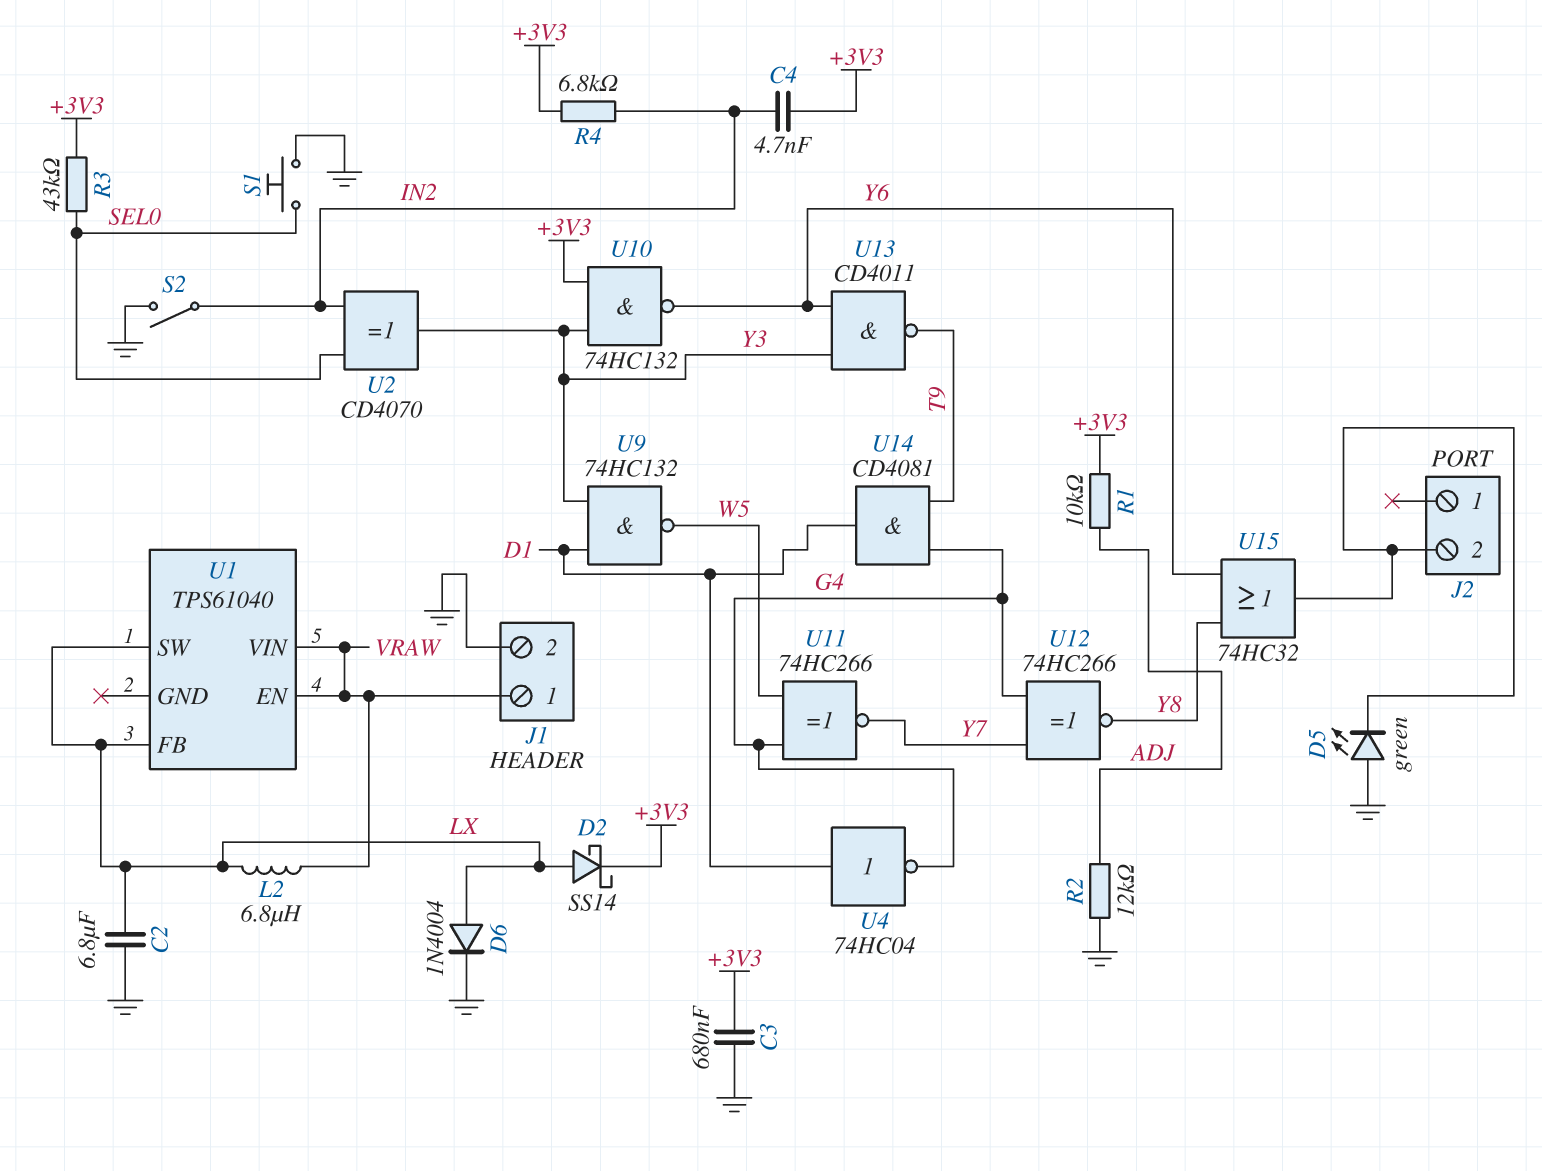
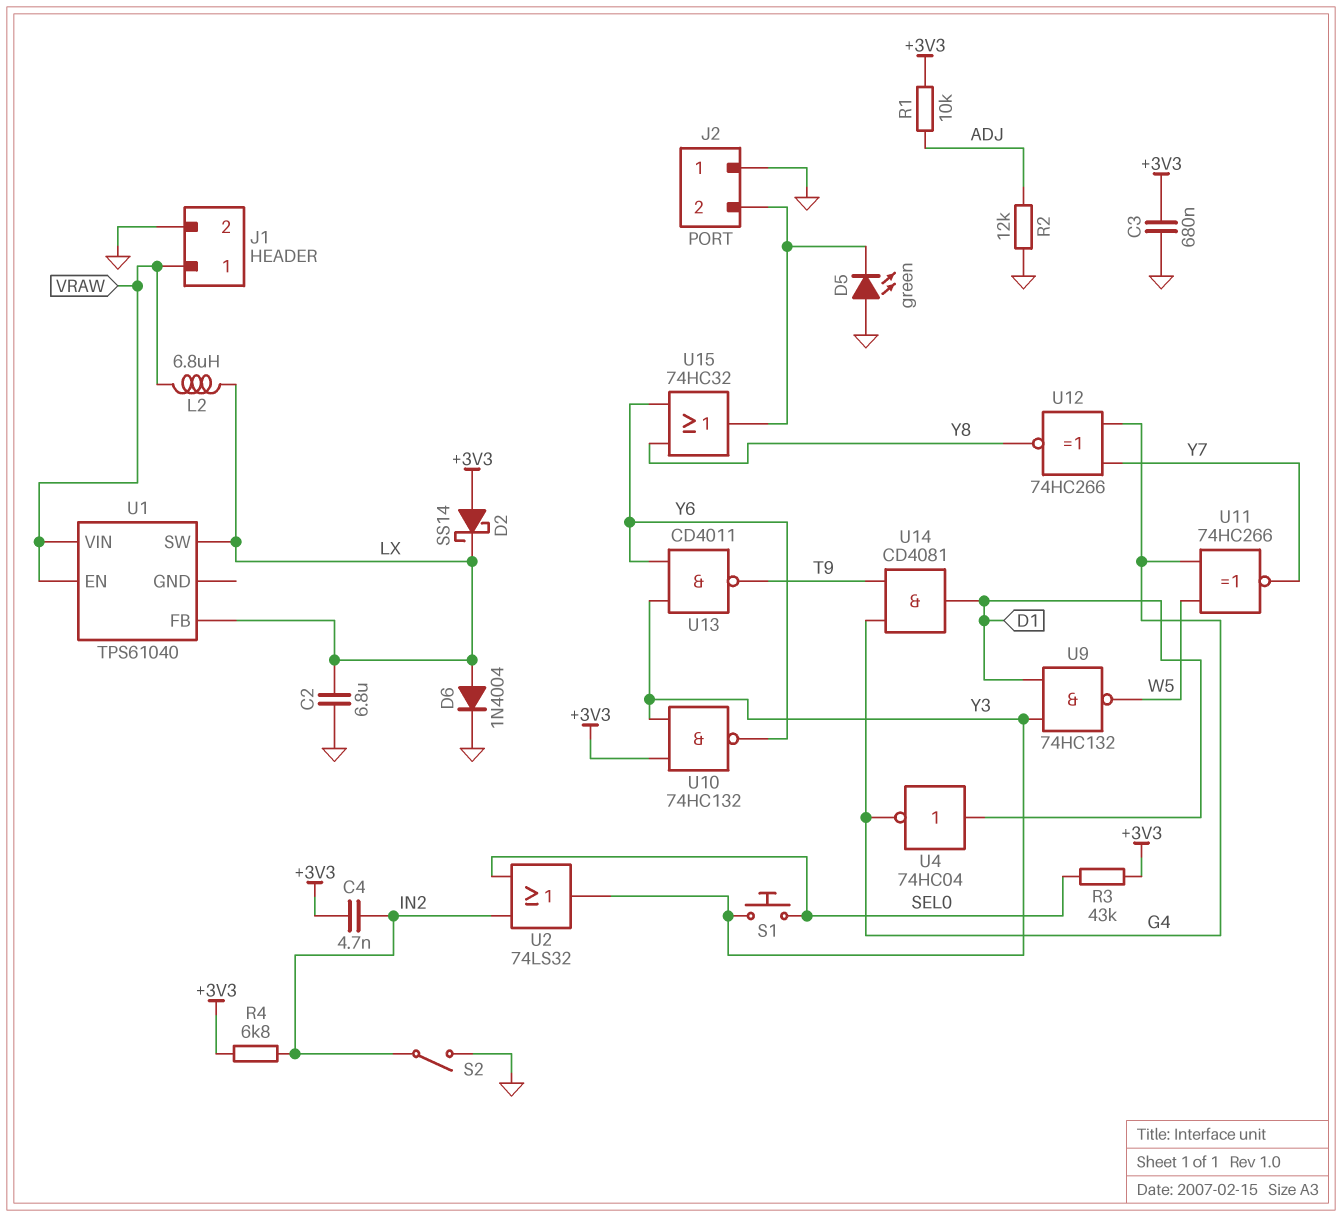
D2: schottky SS14 (A LX, K +3V3) -> schottky SS14 (A +3V3, K LX)
J2 pin 1: none -> GND
S1: button (GND, SEL0) -> button (SEL0, Y3)
U2: XOR CD4070 (in IN2, in SEL0, out Y3) -> OR 74LS32 (in IN2, in SEL0, out Y3)

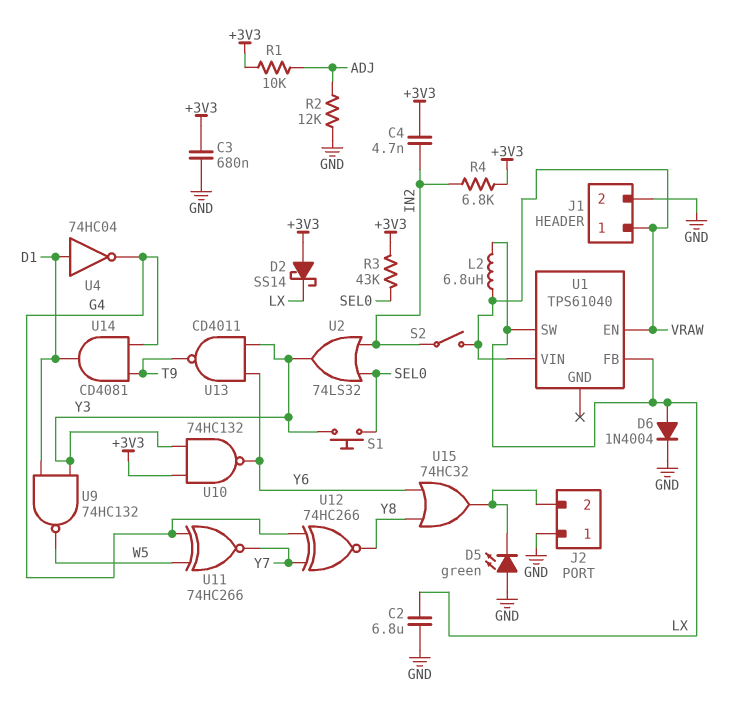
S2: switch (GND, IN2) -> switch (IN2, VRAW)

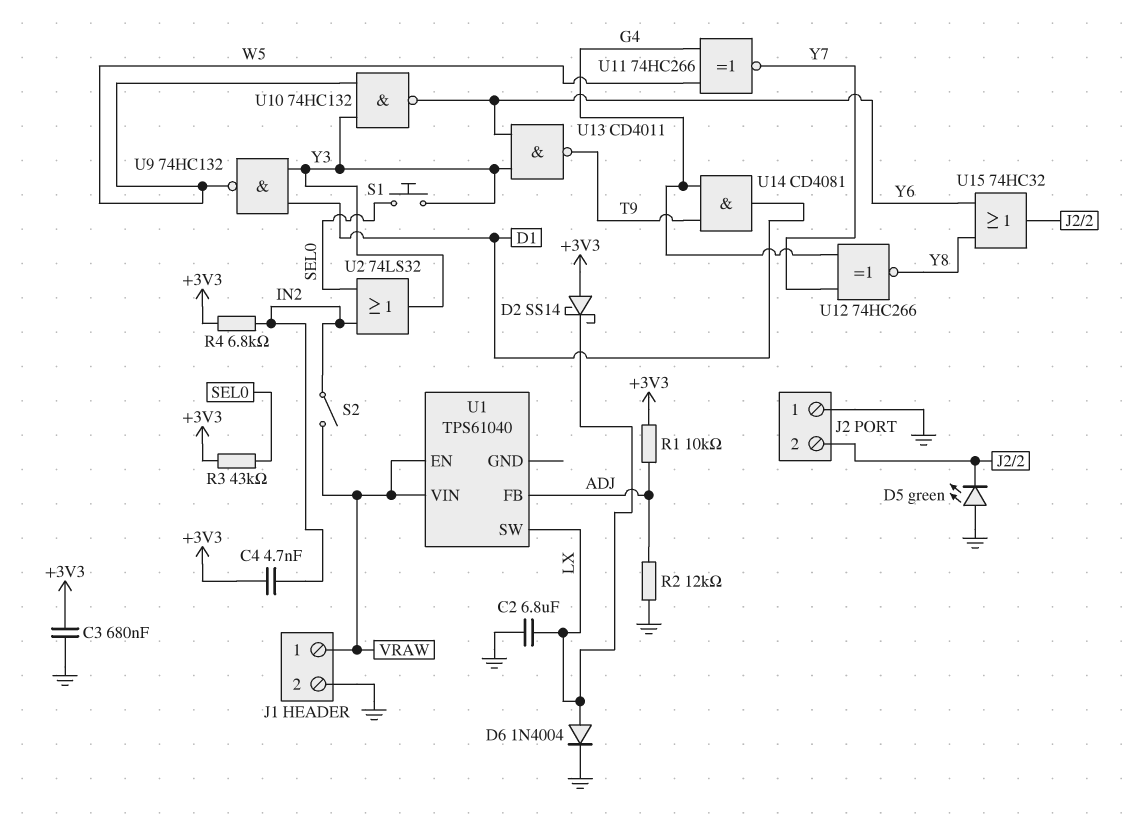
L2: 6.8uH (LX, VRAW) -> none
U1 pin FB: LX -> ADJ
U4: NOT 74HC04 (in D1, out G4) -> none
U10: NAND 74HC132 (in +3V3, in Y3, out Y6) -> NAND 74HC132 (in W5, in Y3, out Y6)

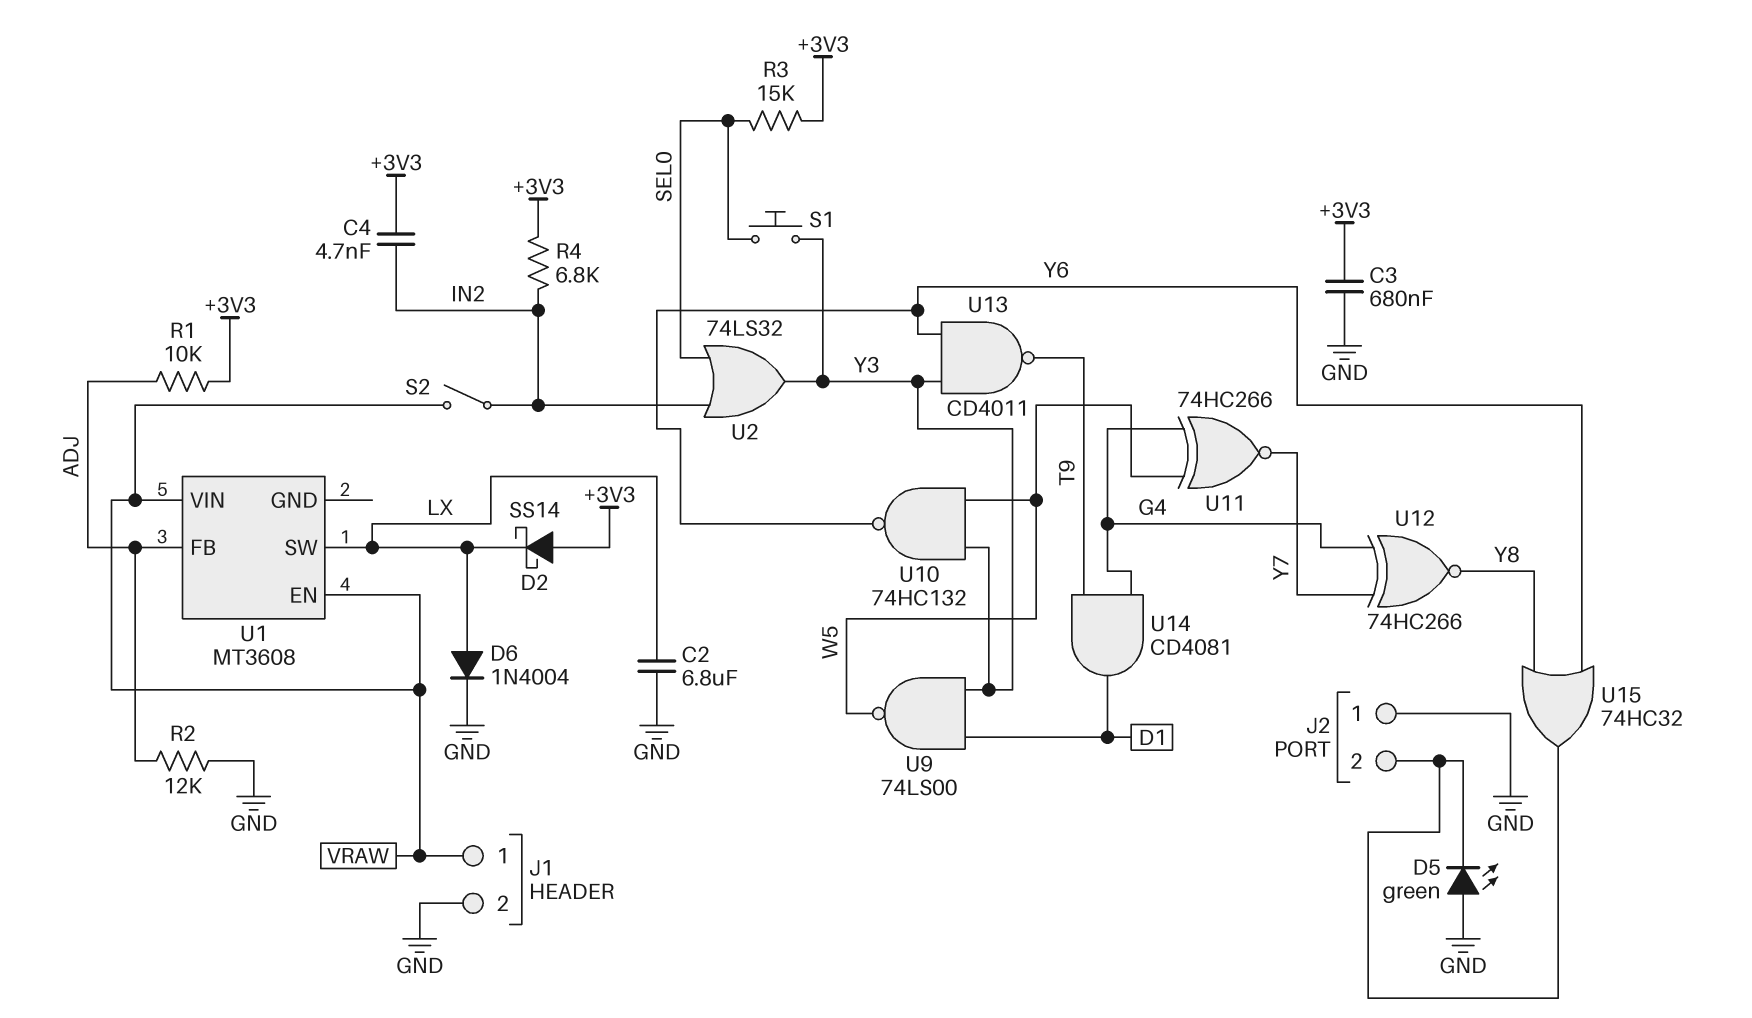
R3: 43k (+3V3, SEL0) -> 15k (+3V3, SEL0)
U1: TPS61040 -> MT3608
U9: NAND 74HC132 (in D1, in Y3, out W5) -> NAND 74LS00 (in D1, in Y3, out W5)

